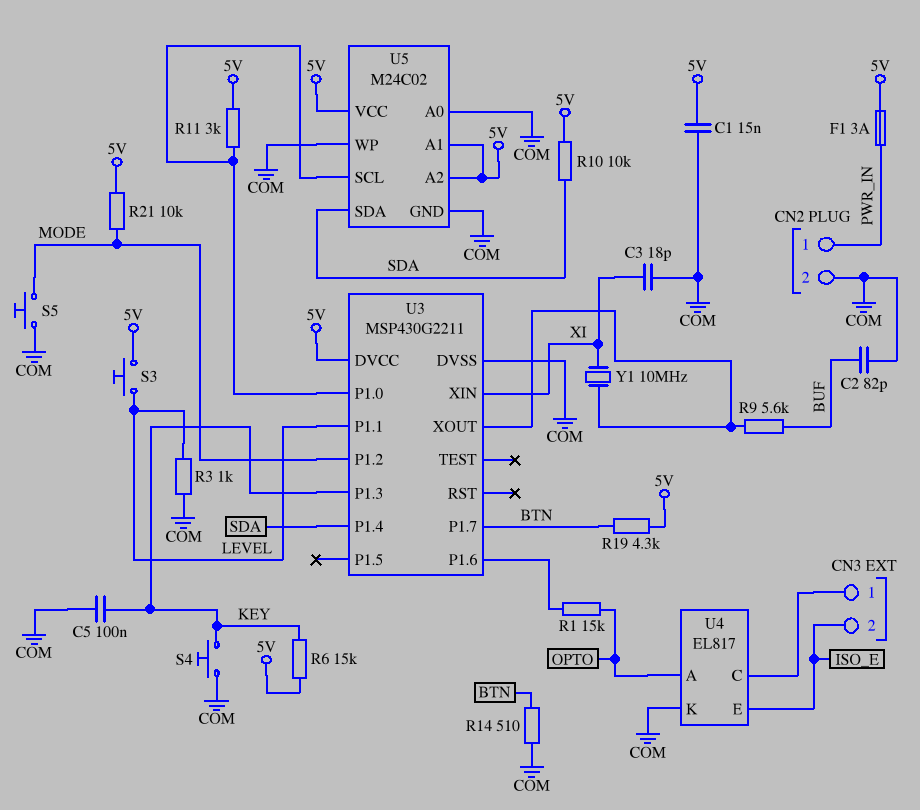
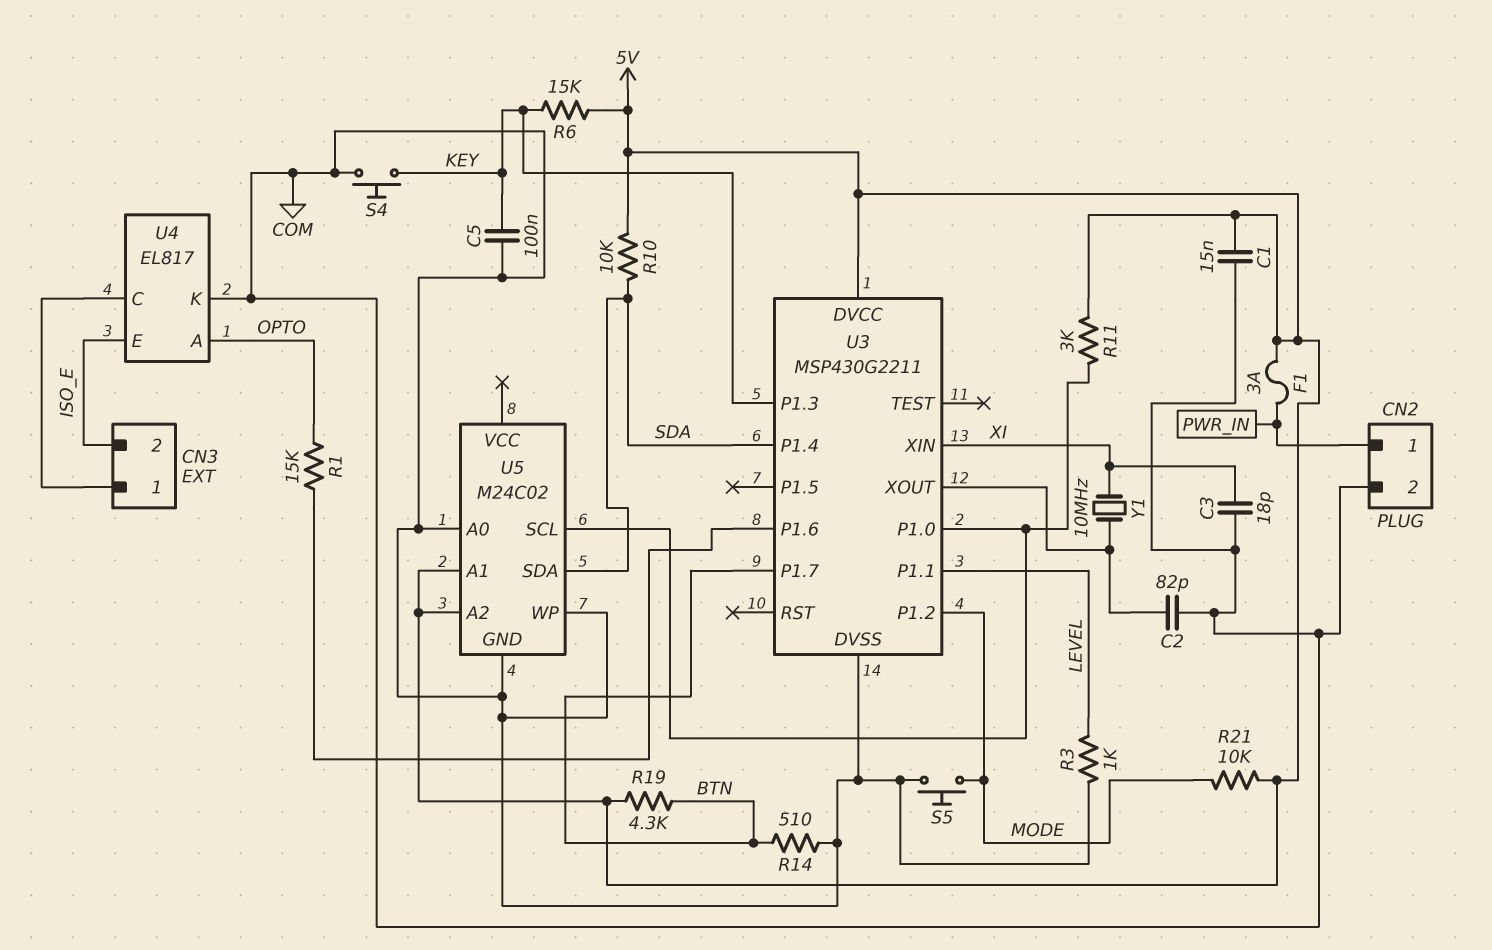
C2: 82pF (BUF, COM) -> 82pF (COM, U3/XOUT)
R9: 5.6k (BUF, U3/XOUT) -> none
S3: button (5V, LEVEL) -> none
U5 pin VCC: 5V -> none

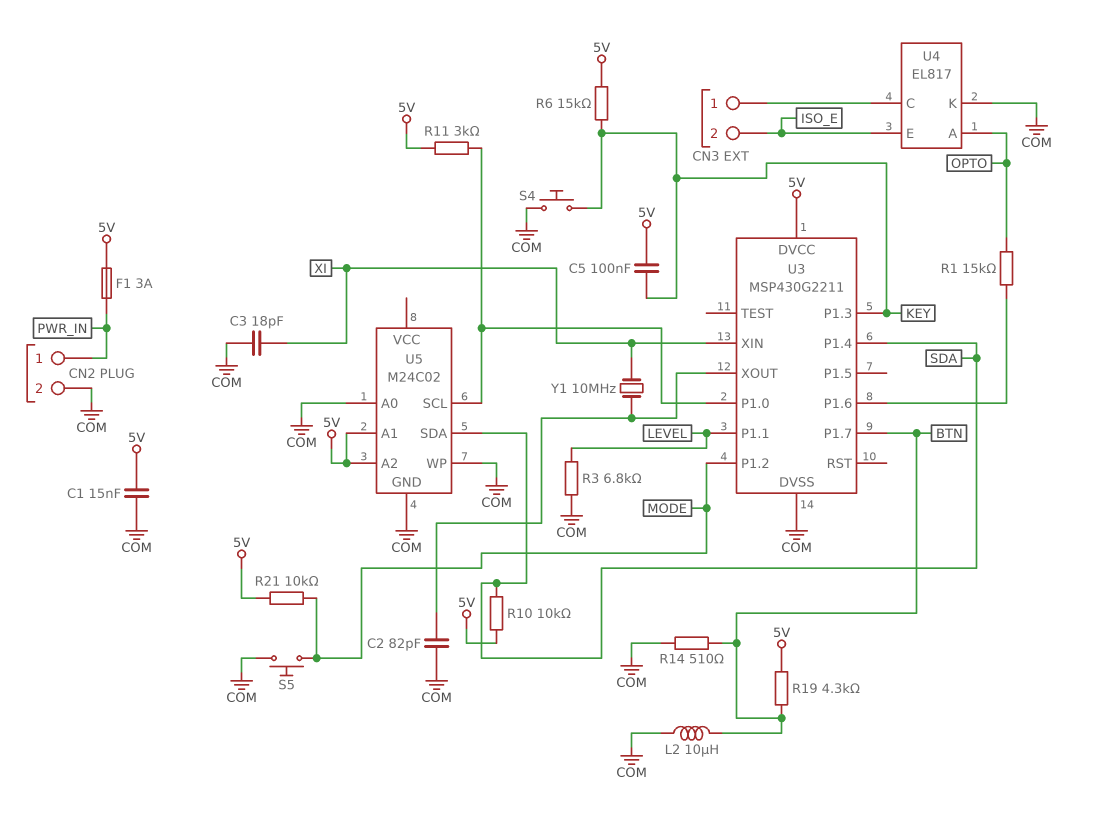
C5: 100nF (COM, KEY) -> 100nF (5V, KEY)
L2: none -> 10uH (BTN, COM)
R3: 1k (COM, LEVEL) -> 6.8k (COM, LEVEL)

